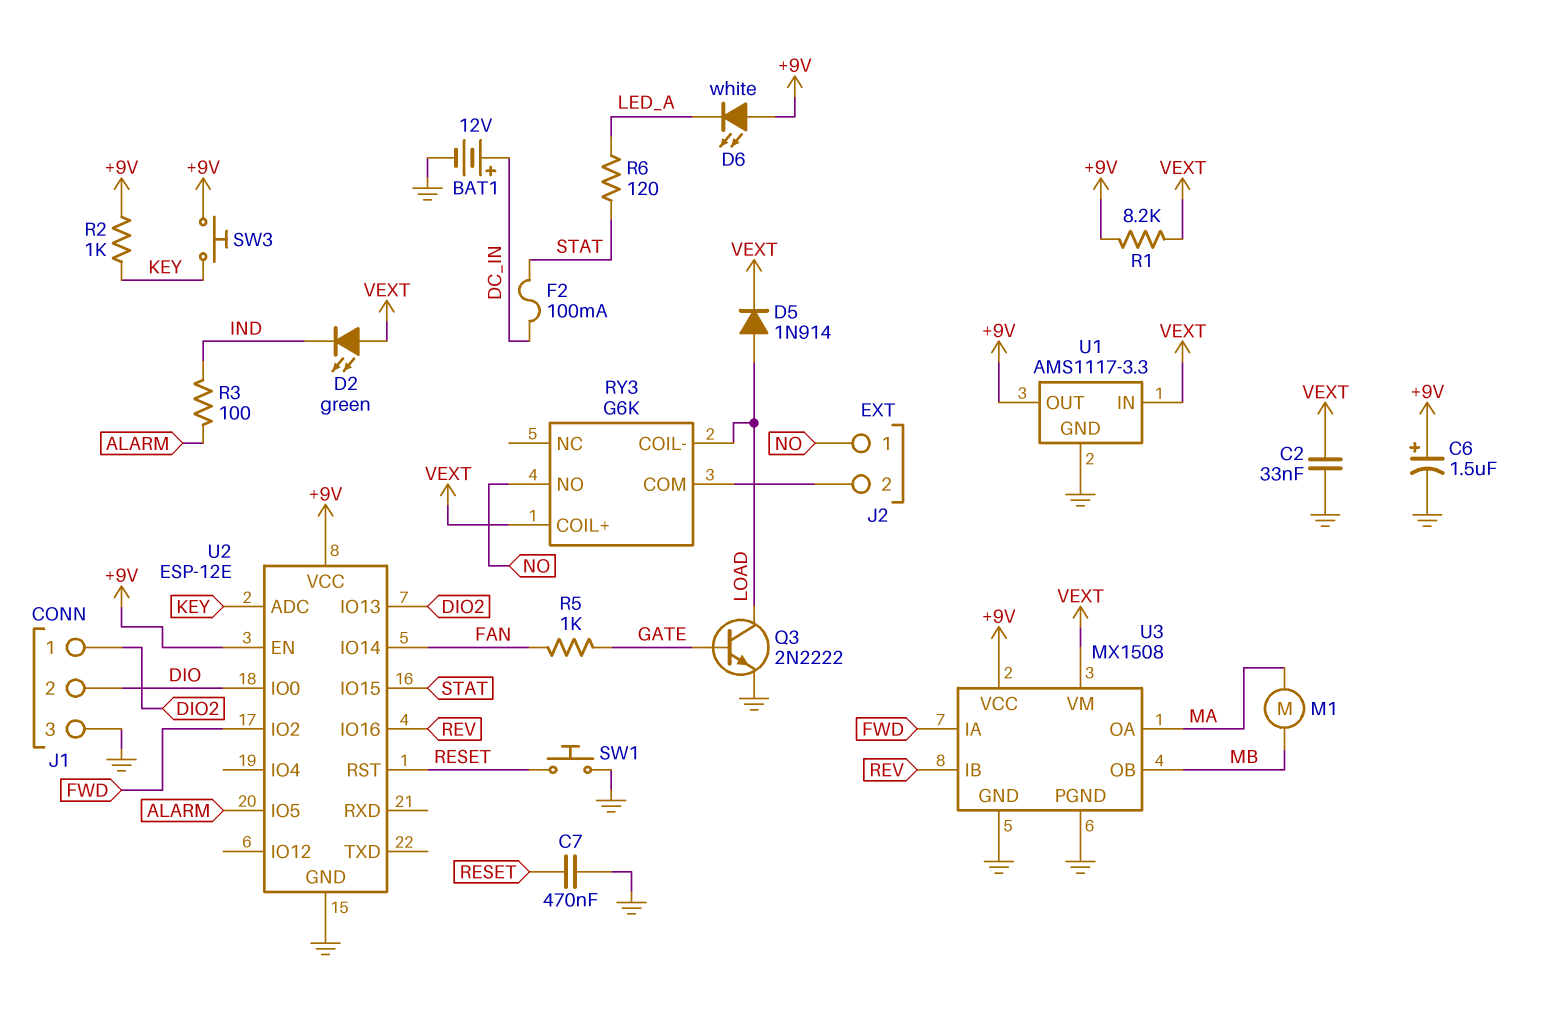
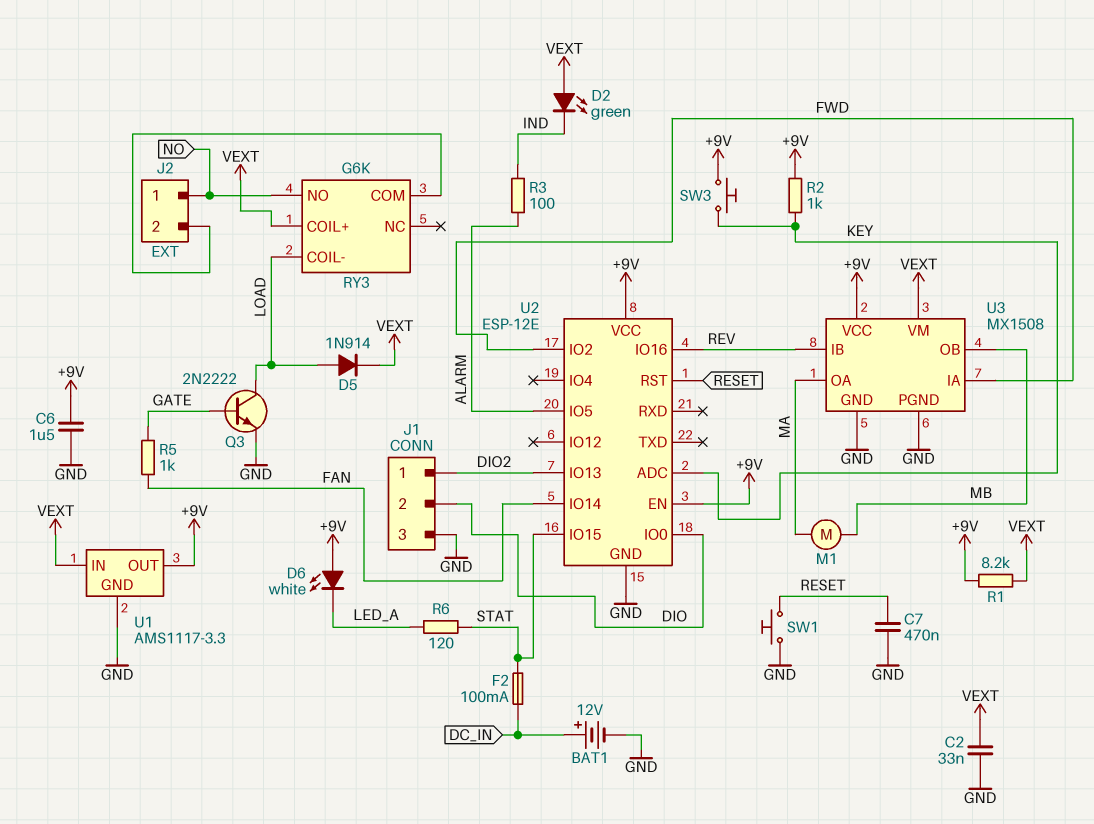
C6: 1.5uF (plus +9V, minus GND) -> 1.5uF (+9V, GND)

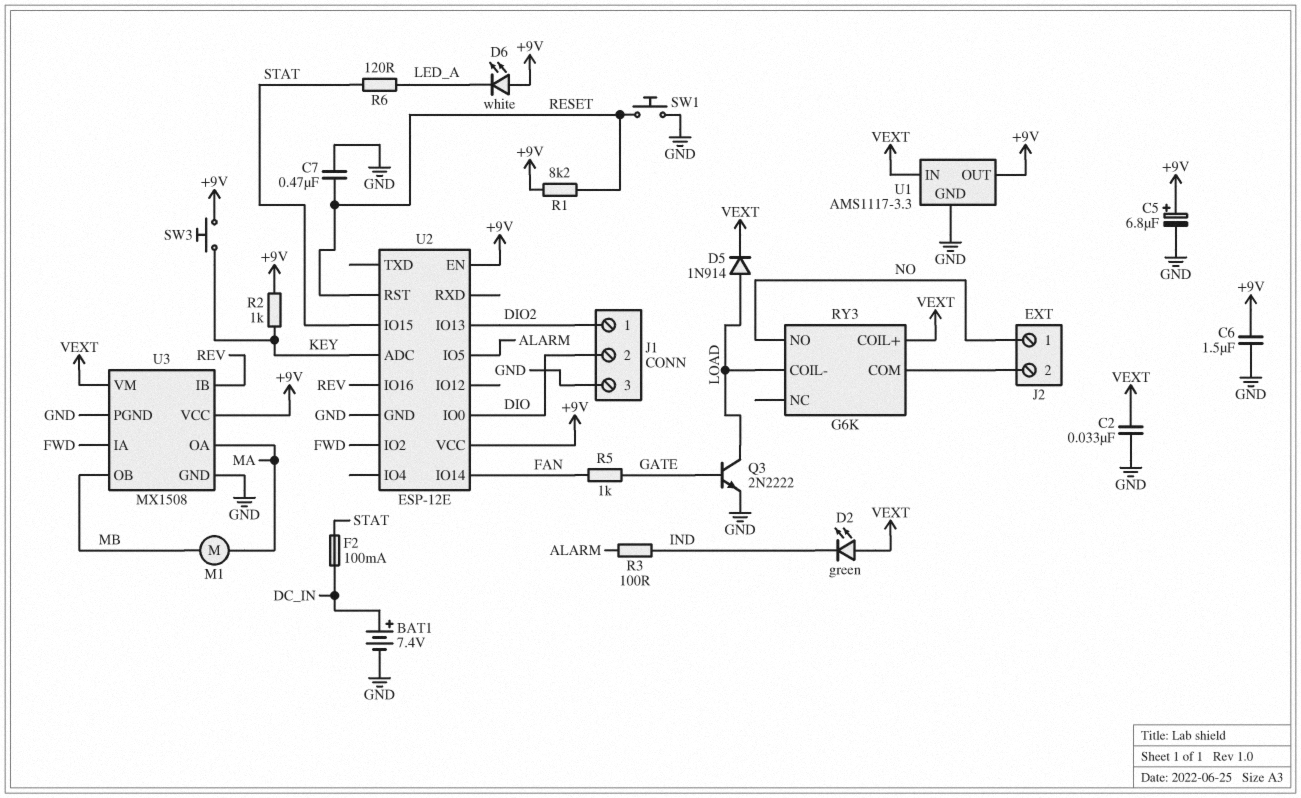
BAT1: 12V (plus DC_IN, minus GND) -> 7.4V (plus DC_IN, minus GND)
C5: none -> 6.8uF (plus +9V, minus GND)
R1: 8.2k (+9V, VEXT) -> 8.2k (+9V, RESET)

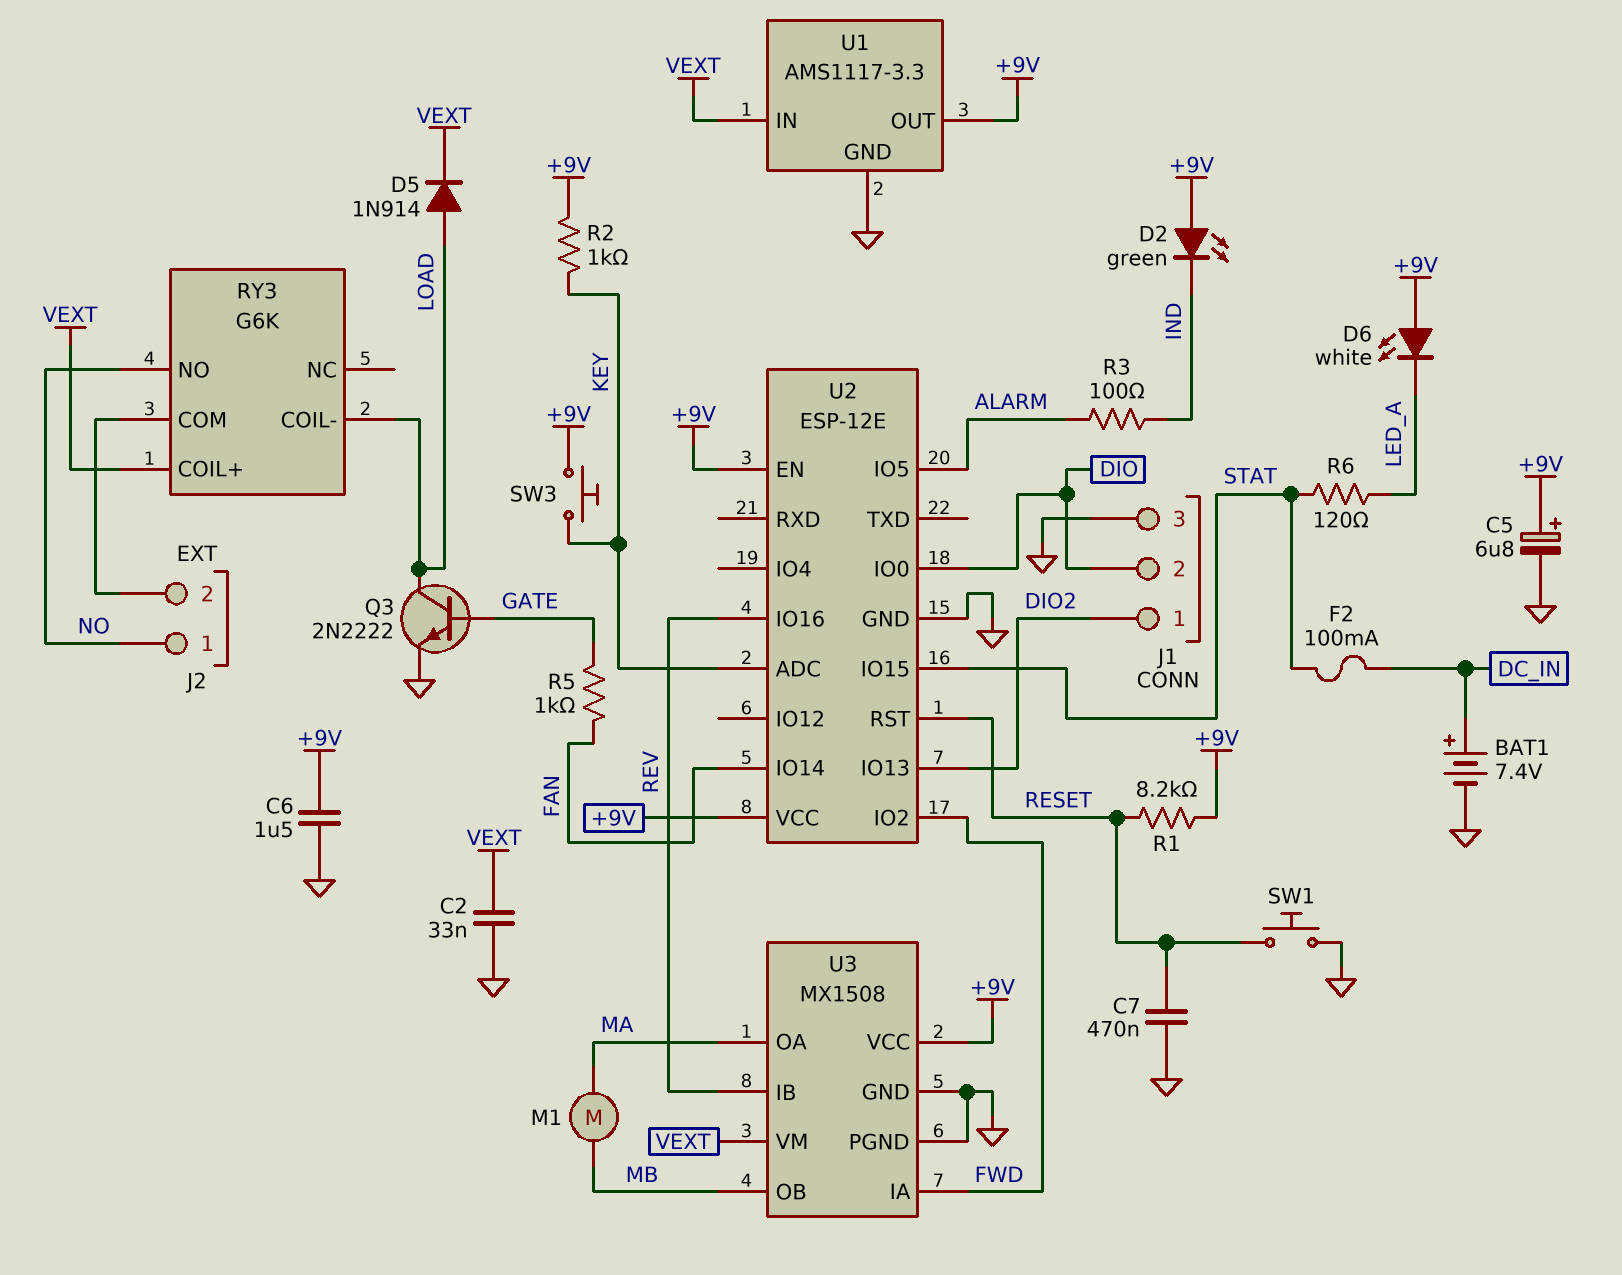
D2: LED green (A VEXT, K IND) -> LED green (A +9V, K IND)

